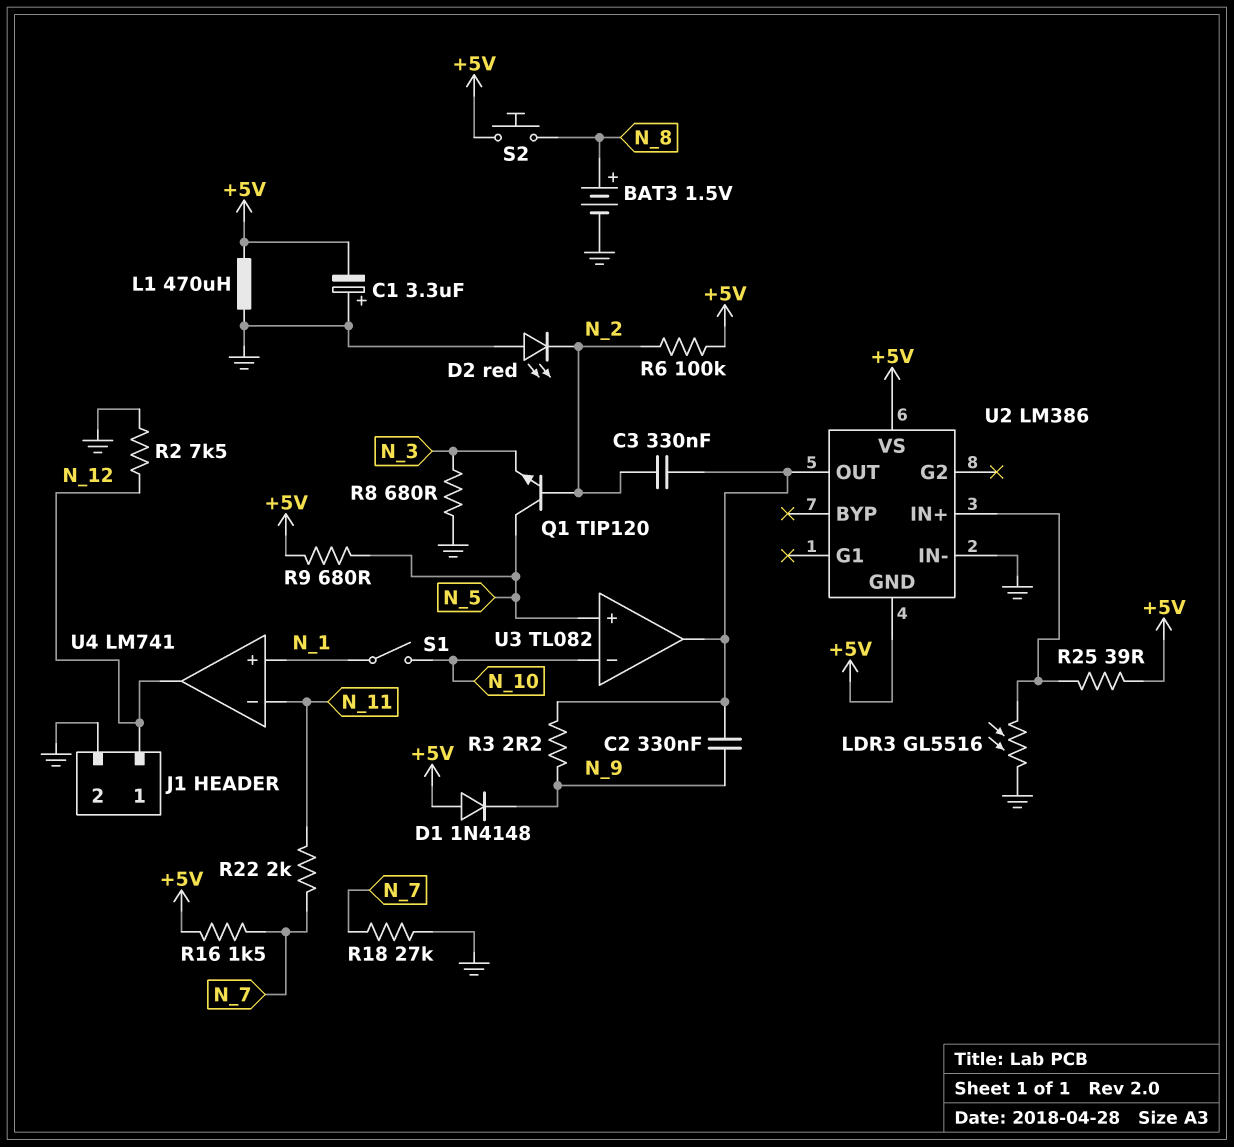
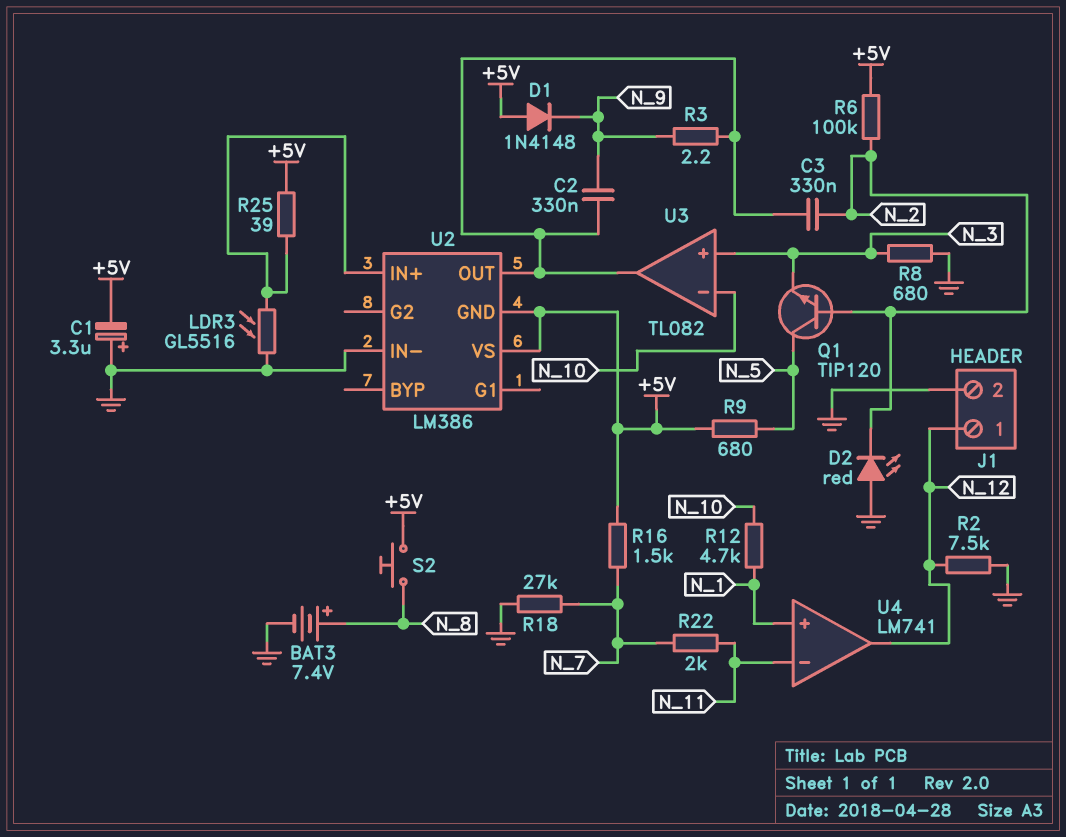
BAT3: 1.5V (plus N_8, minus GND) -> 7.4V (plus N_8, minus GND)
L1: 470uH (+5V, GND) -> none
R12: none -> 4.7k (N_1, N_10)
S1: switch (N_1, N_10) -> none
U3 pin in+: N_5 -> N_3

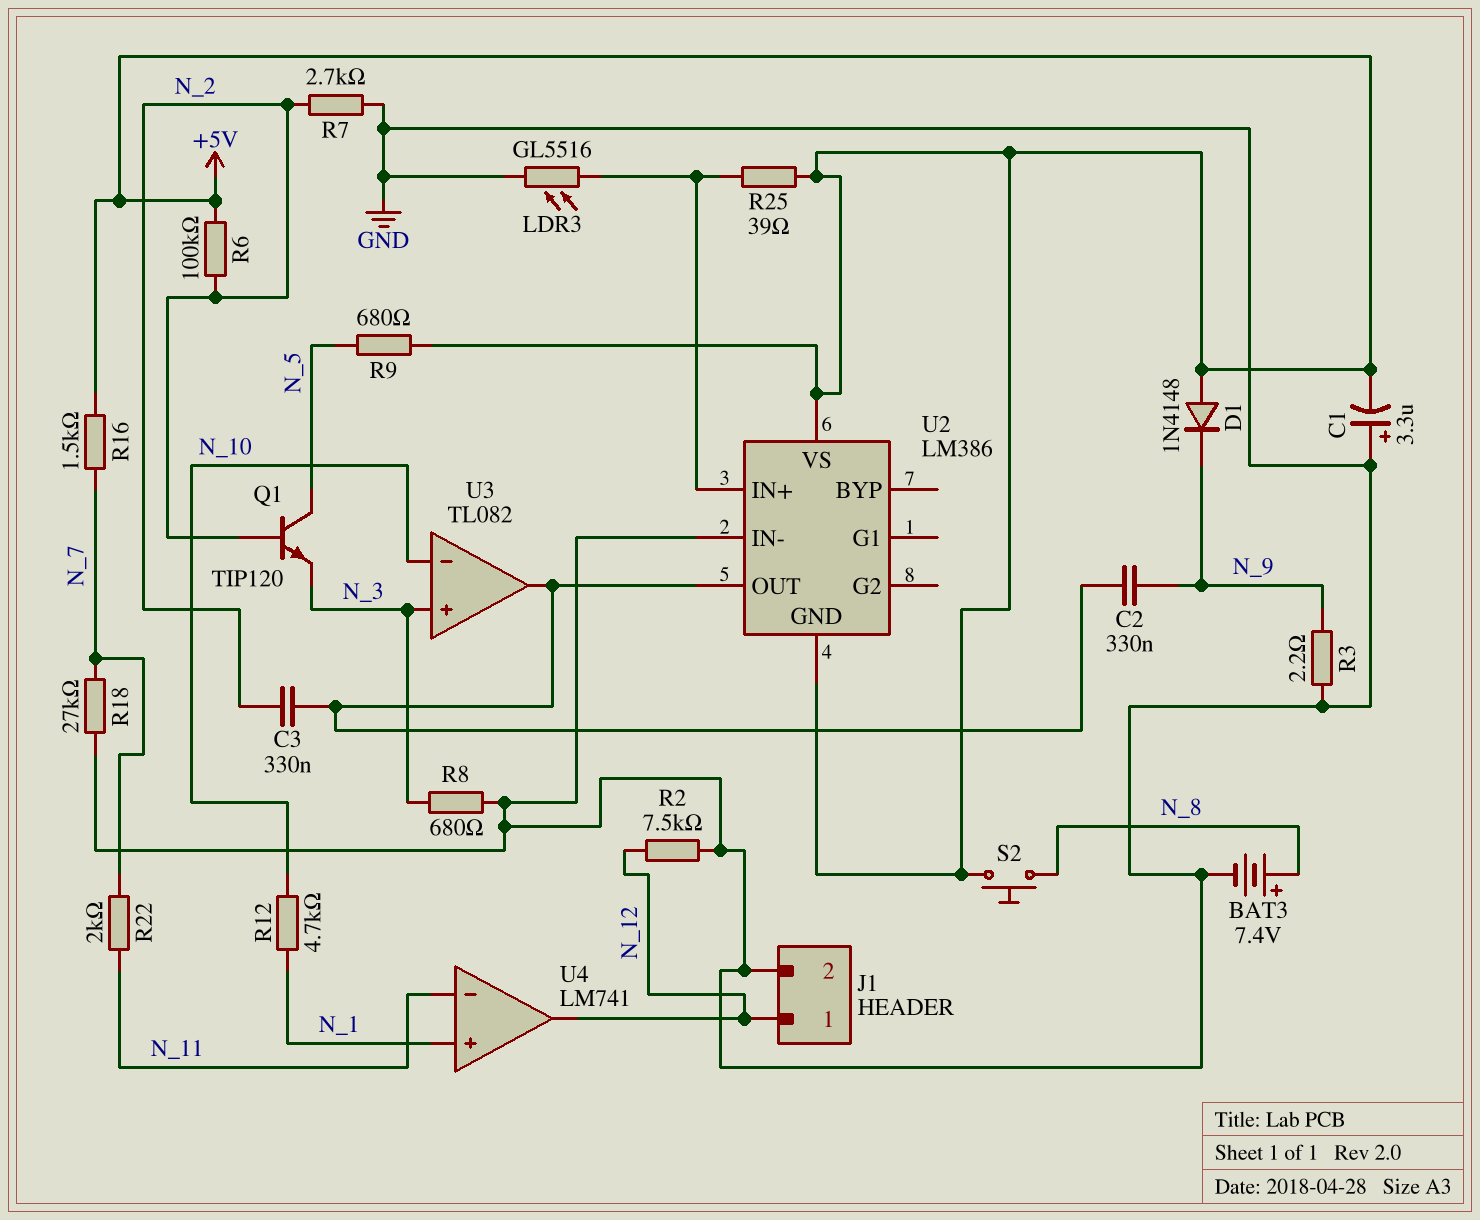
D2: LED red (A GND, K N_2) -> none
R3: 2.2 (N_9, U2/OUT) -> 2.2 (GND, N_9)
R7: none -> 2.7k (GND, N_2)

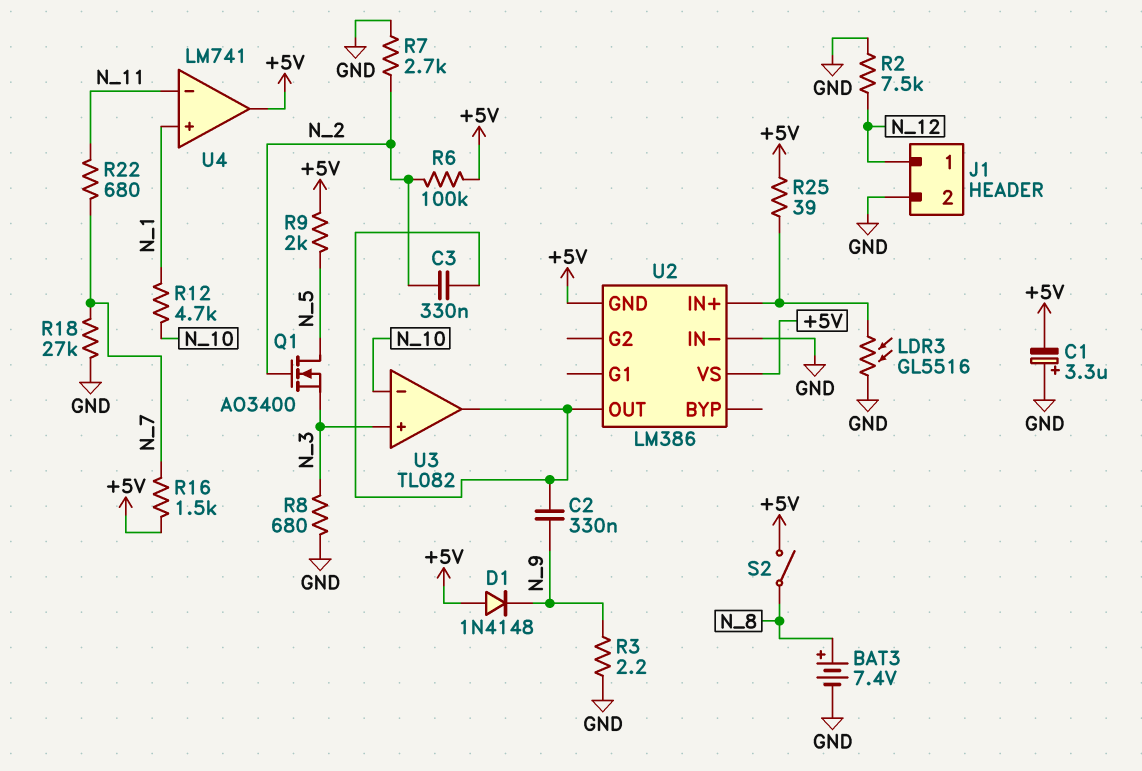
Q1: NPN TIP120 (B N_2, C N_5, E N_3) -> NMOS AO3400 (G N_2, D N_5, S N_3)
R9: 680 (+5V, N_5) -> 2k (+5V, N_5)
R22: 2k (N_7, N_11) -> 680 (N_7, N_11)
S2: button (+5V, N_8) -> switch (+5V, N_8)
U4 pin out: N_12 -> +5V

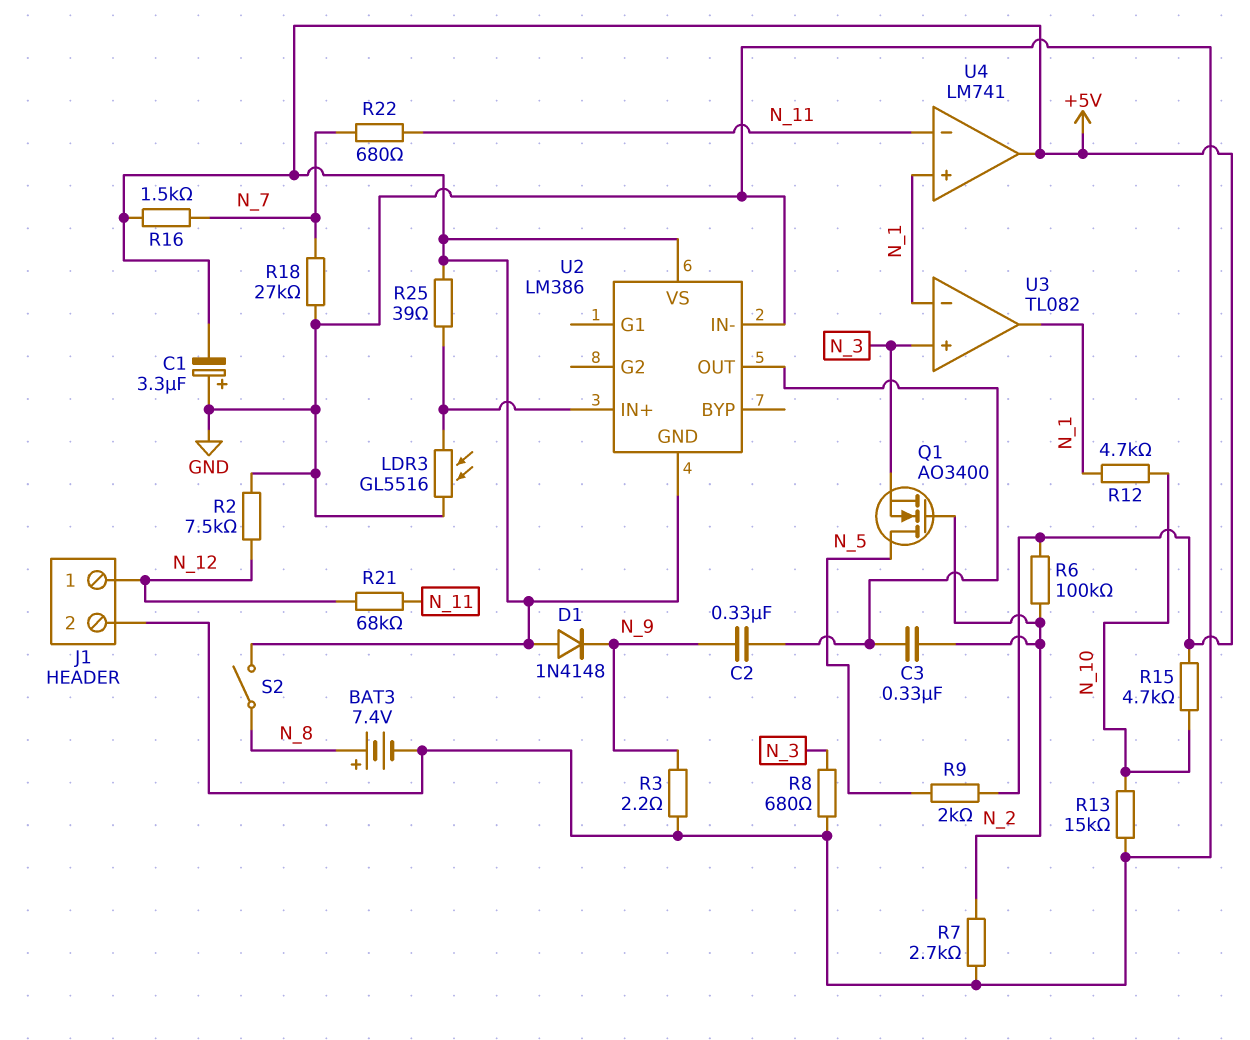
R13: none -> 15k (GND, N_10)
R15: none -> 4.7k (+5V, N_10)
R21: none -> 68k (N_11, N_12)
U3 pin in-: N_10 -> N_1
U3 pin out: U2/OUT -> N_1

